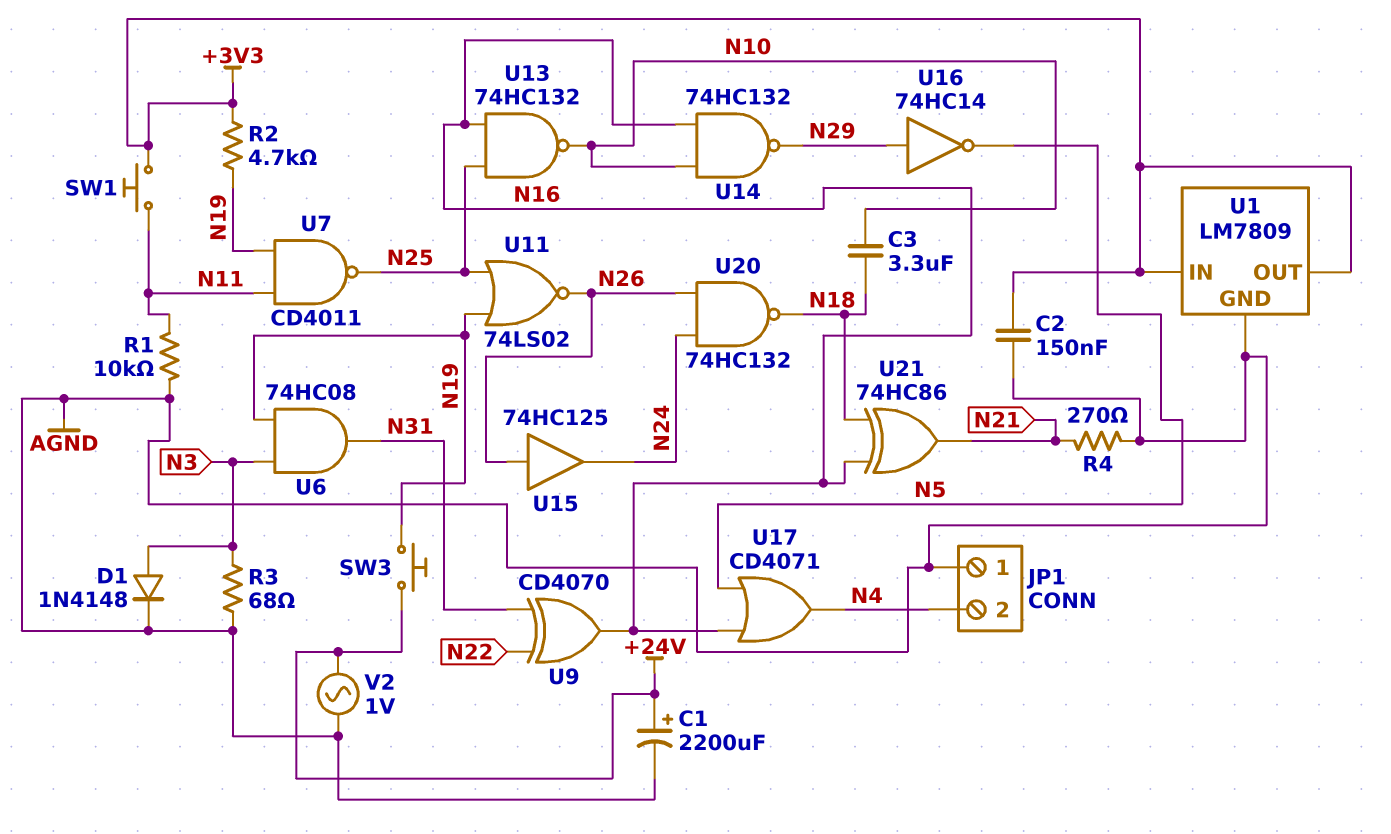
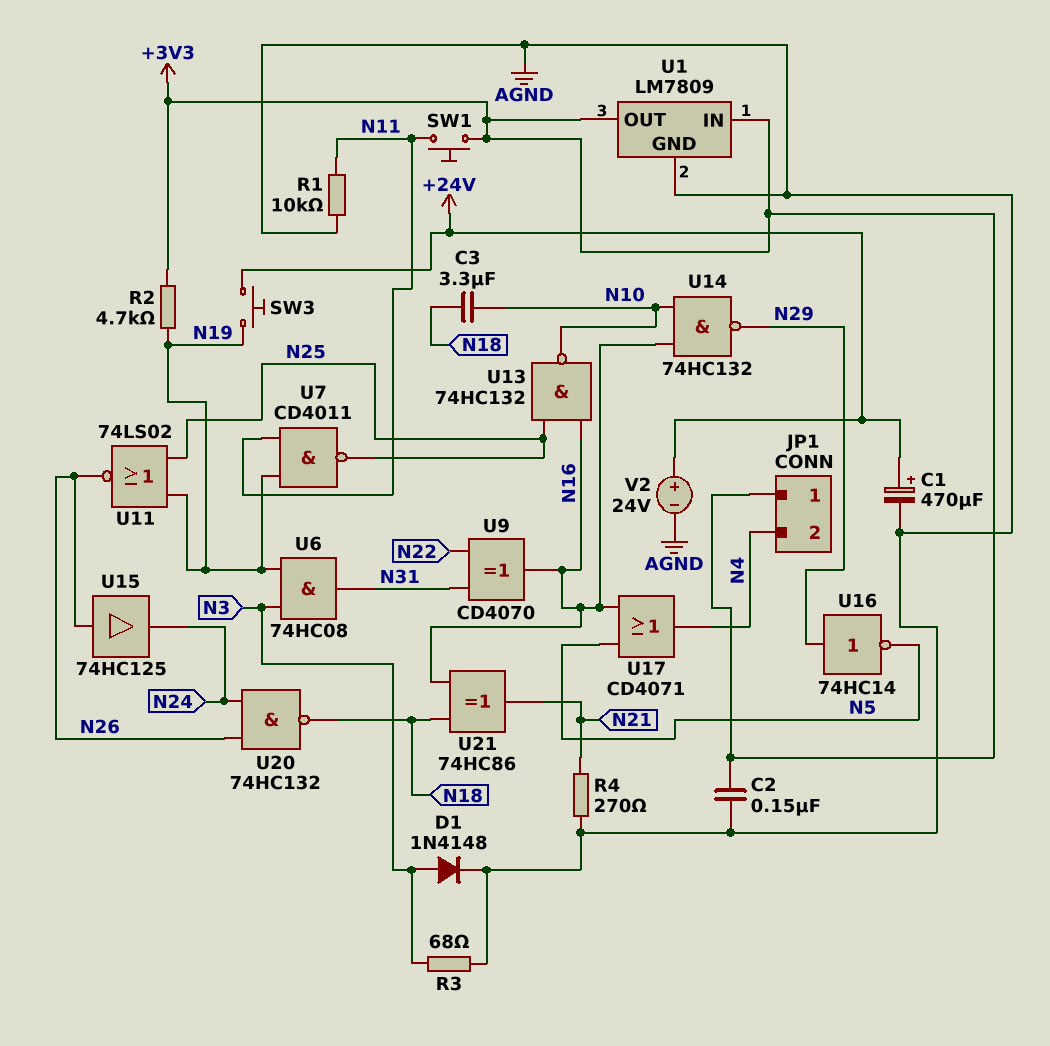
C1: 2200uF (plus +24V, minus AGND) -> 470uF (plus +24V, minus AGND)
JP1 pin 1: AGND -> +3V3
V2: AC 1V (+24V, AGND) -> 24V (plus +24V, minus AGND)

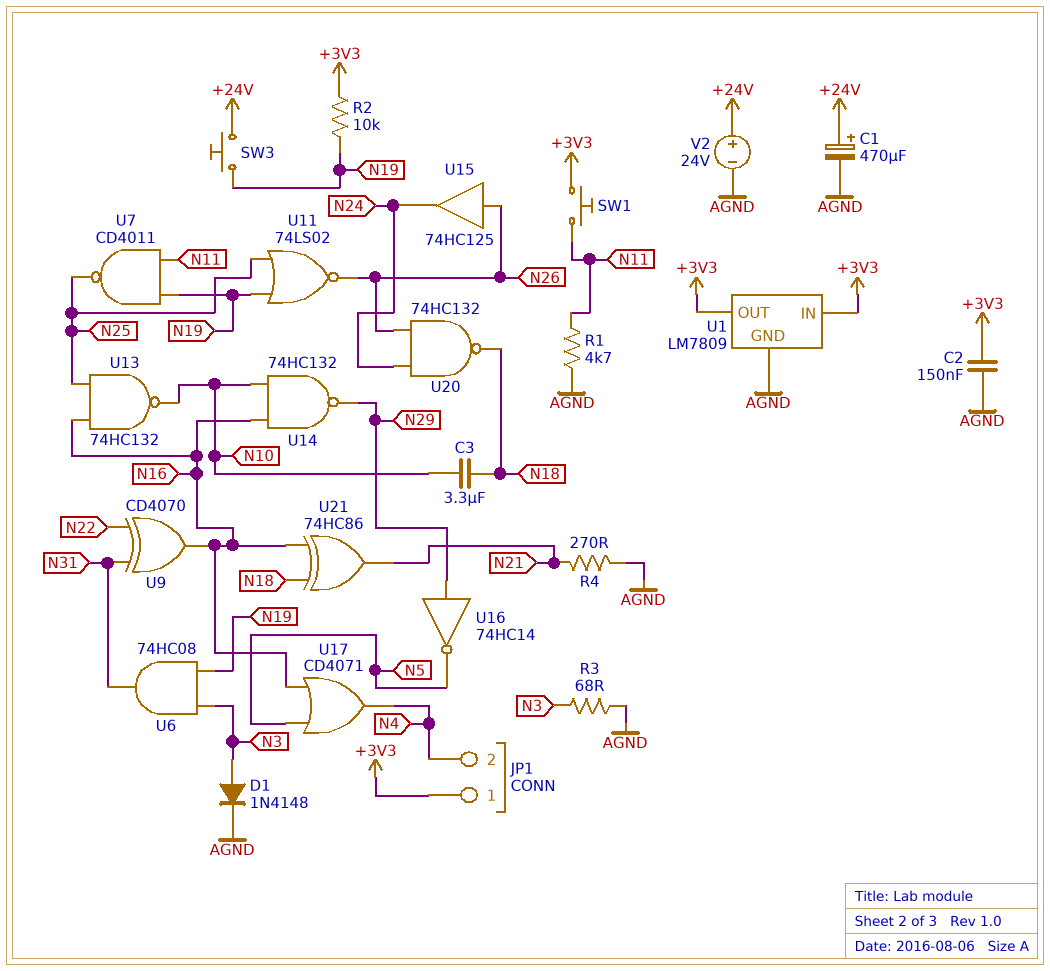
R1: 10k (AGND, N11) -> 4.7k (AGND, N11)
R2: 4.7k (+3V3, N19) -> 10k (+3V3, N19)

